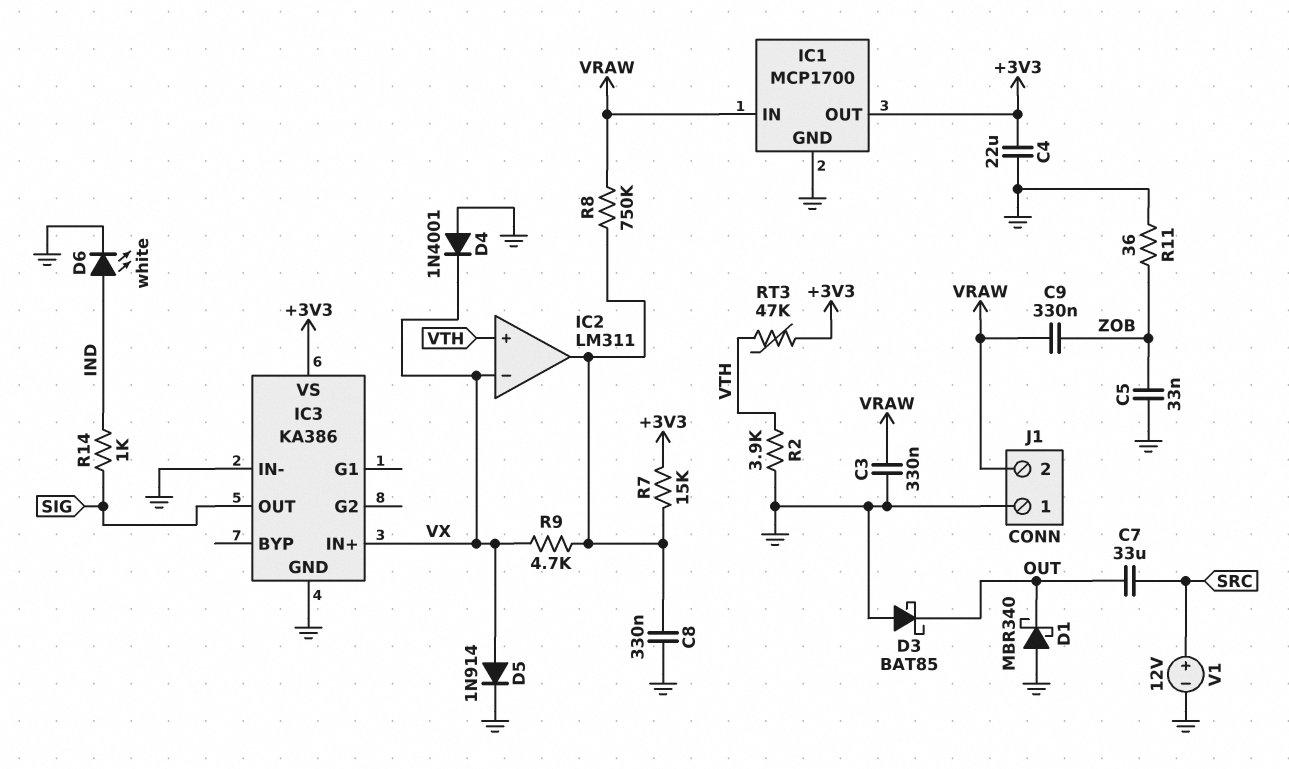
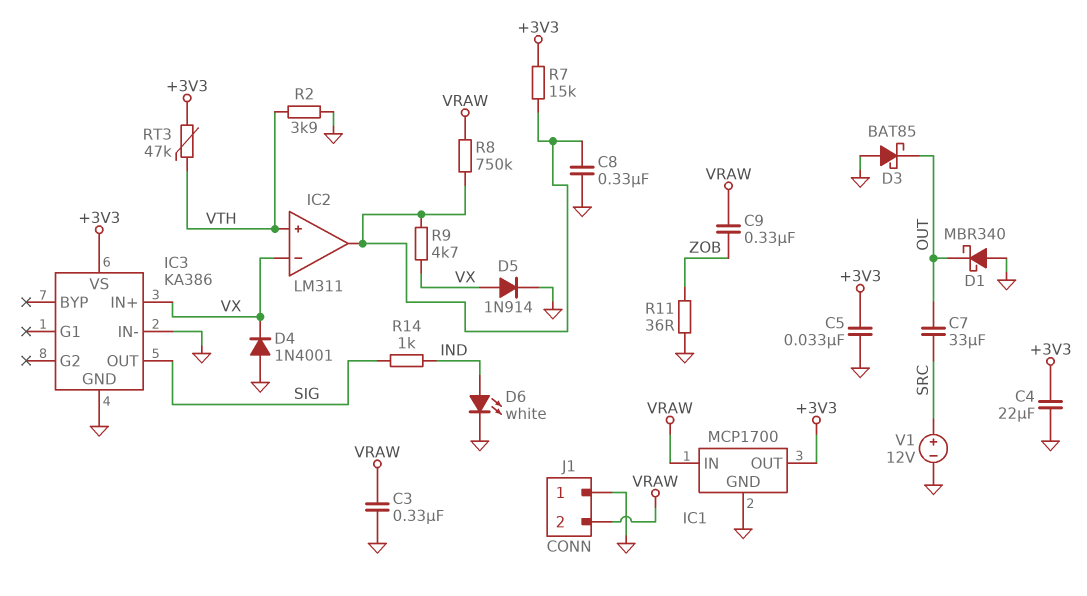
C5: 33nF (GND, ZOB) -> 33nF (+3V3, GND)

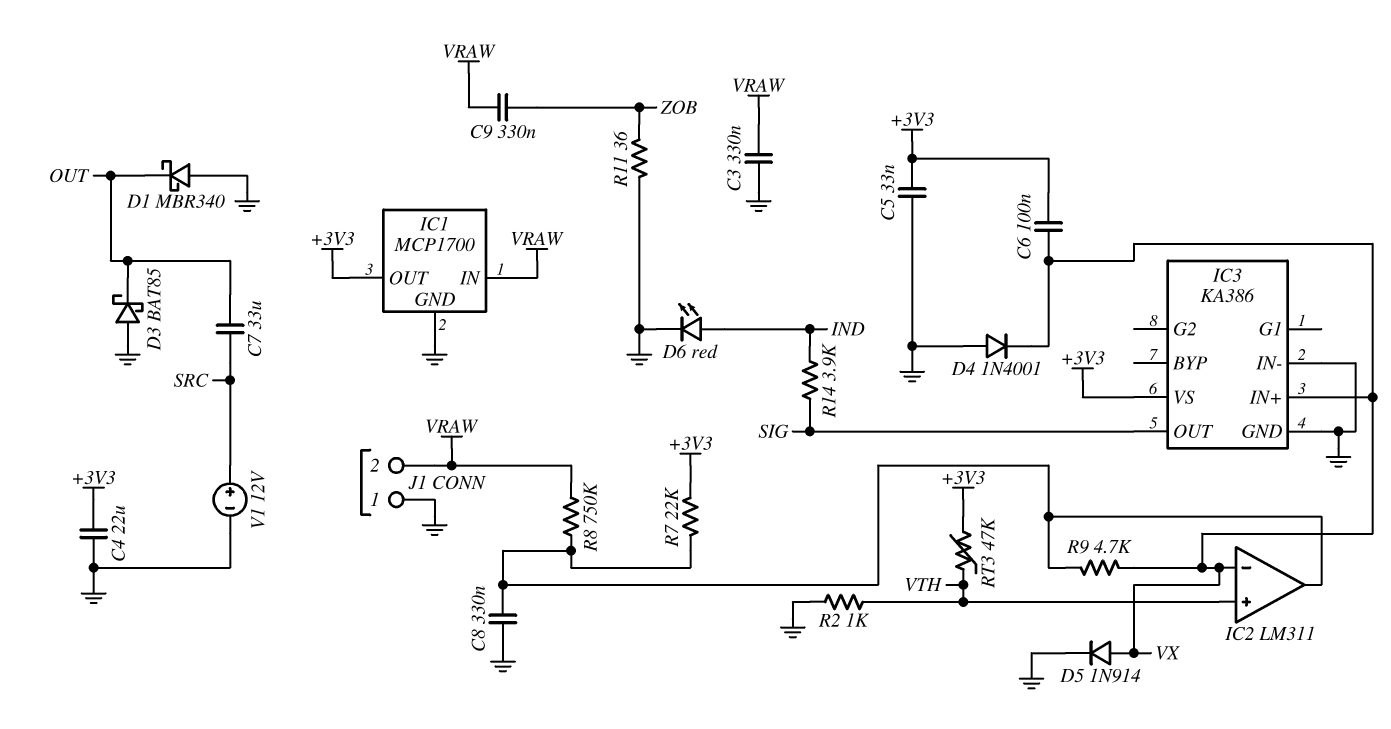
C6: none -> 100nF (+3V3, VX)
D6: LED white (A IND, K GND) -> LED red (A IND, K GND)
R2: 3.9k (GND, VTH) -> 1k (GND, VTH)
R7: 15k (+3V3, IC2/out) -> 22k (+3V3, IC2/out)
R14: 1k (IND, SIG) -> 3.9k (IND, SIG)

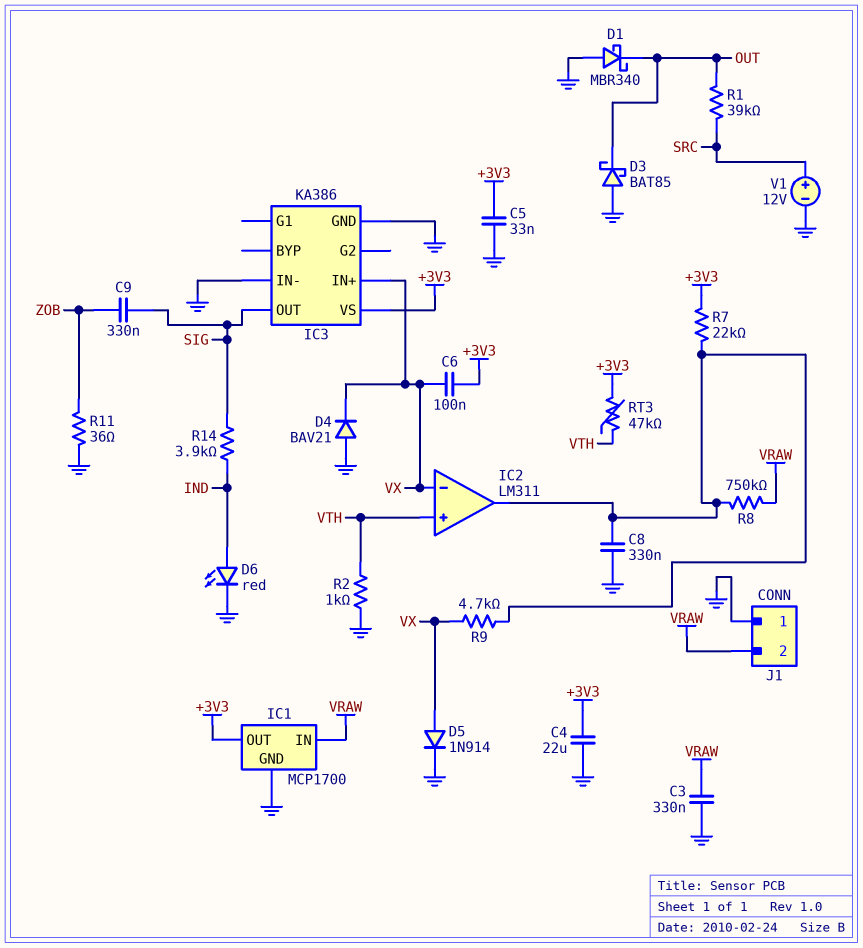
C7: 33uF (OUT, SRC) -> none
C9: 330nF (VRAW, ZOB) -> 330nF (SIG, ZOB)
D4: diode 1N4001 (A GND, K VX) -> diode BAV21 (A GND, K VX)
R1: none -> 39k (OUT, SRC)

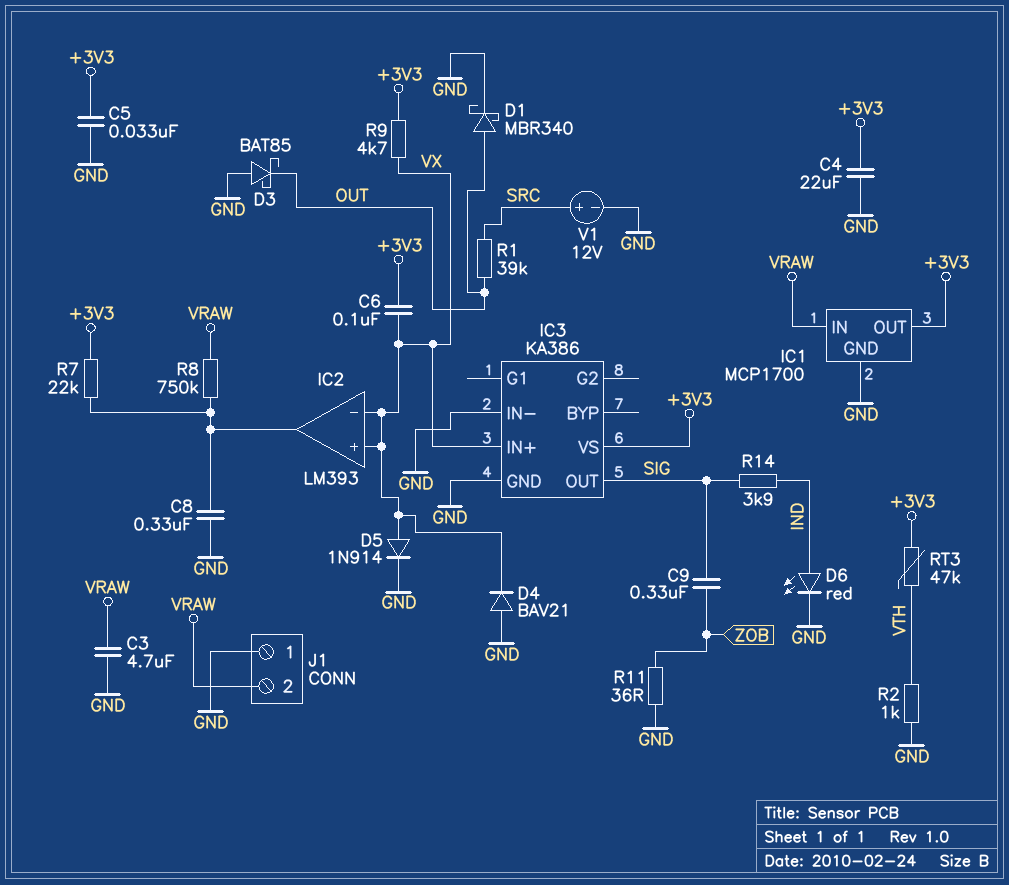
C3: 330nF (GND, VRAW) -> 4.7uF (GND, VRAW)
D1: schottky MBR340 (A GND, K OUT) -> schottky MBR340 (A OUT, K GND)
IC2: LM311 -> LM393
IC2 pin in+: VTH -> VX
R9: 4.7k (IC2/out, VX) -> 4.7k (+3V3, VX)

